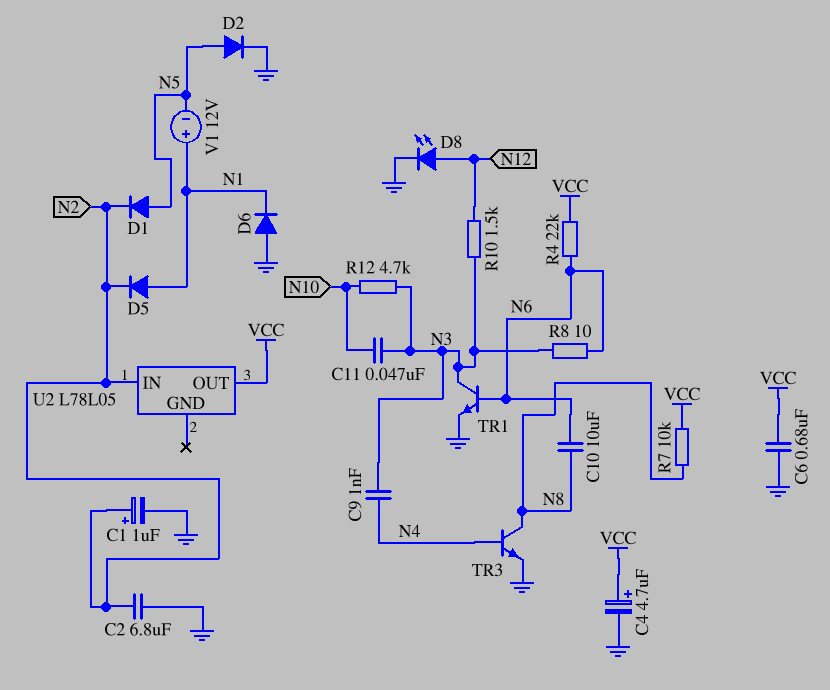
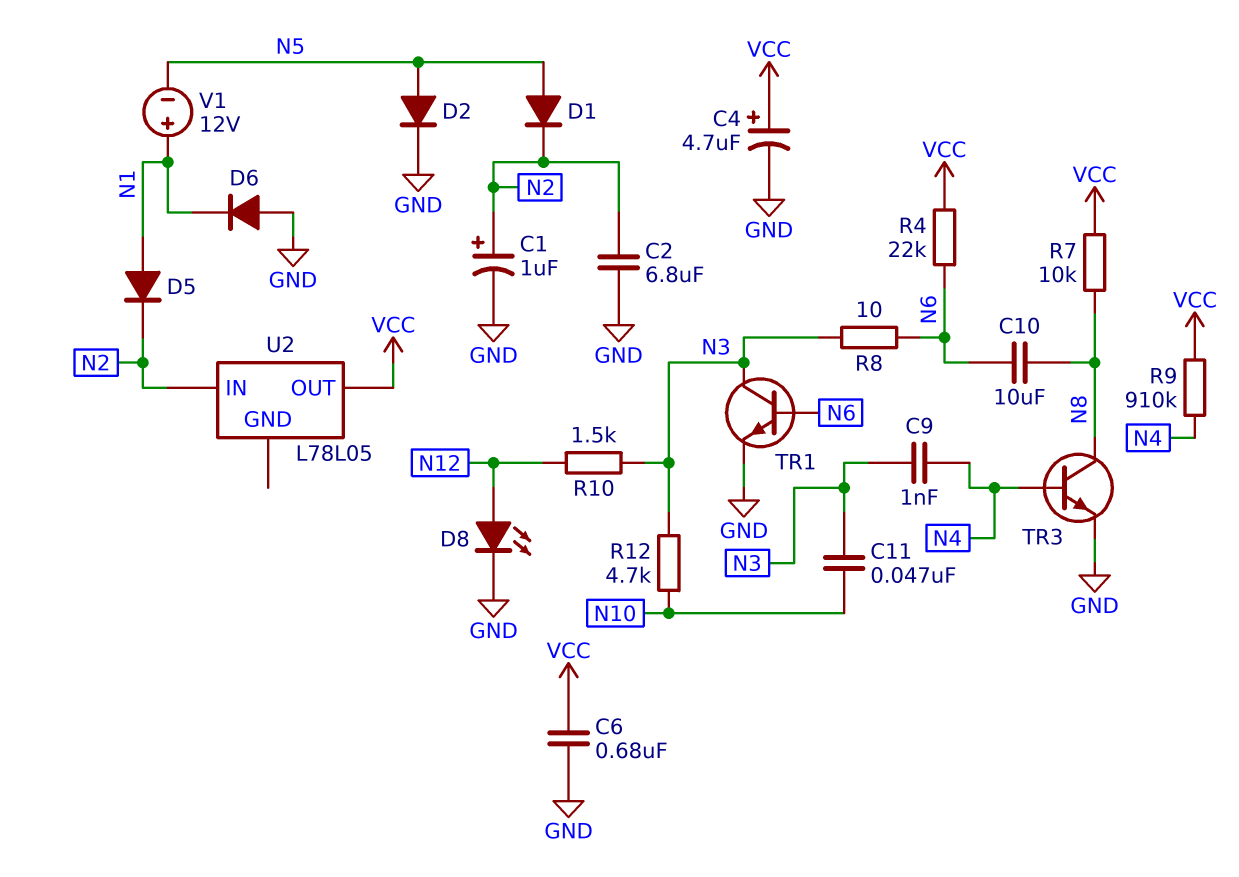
R9: none -> 910k (N4, VCC)

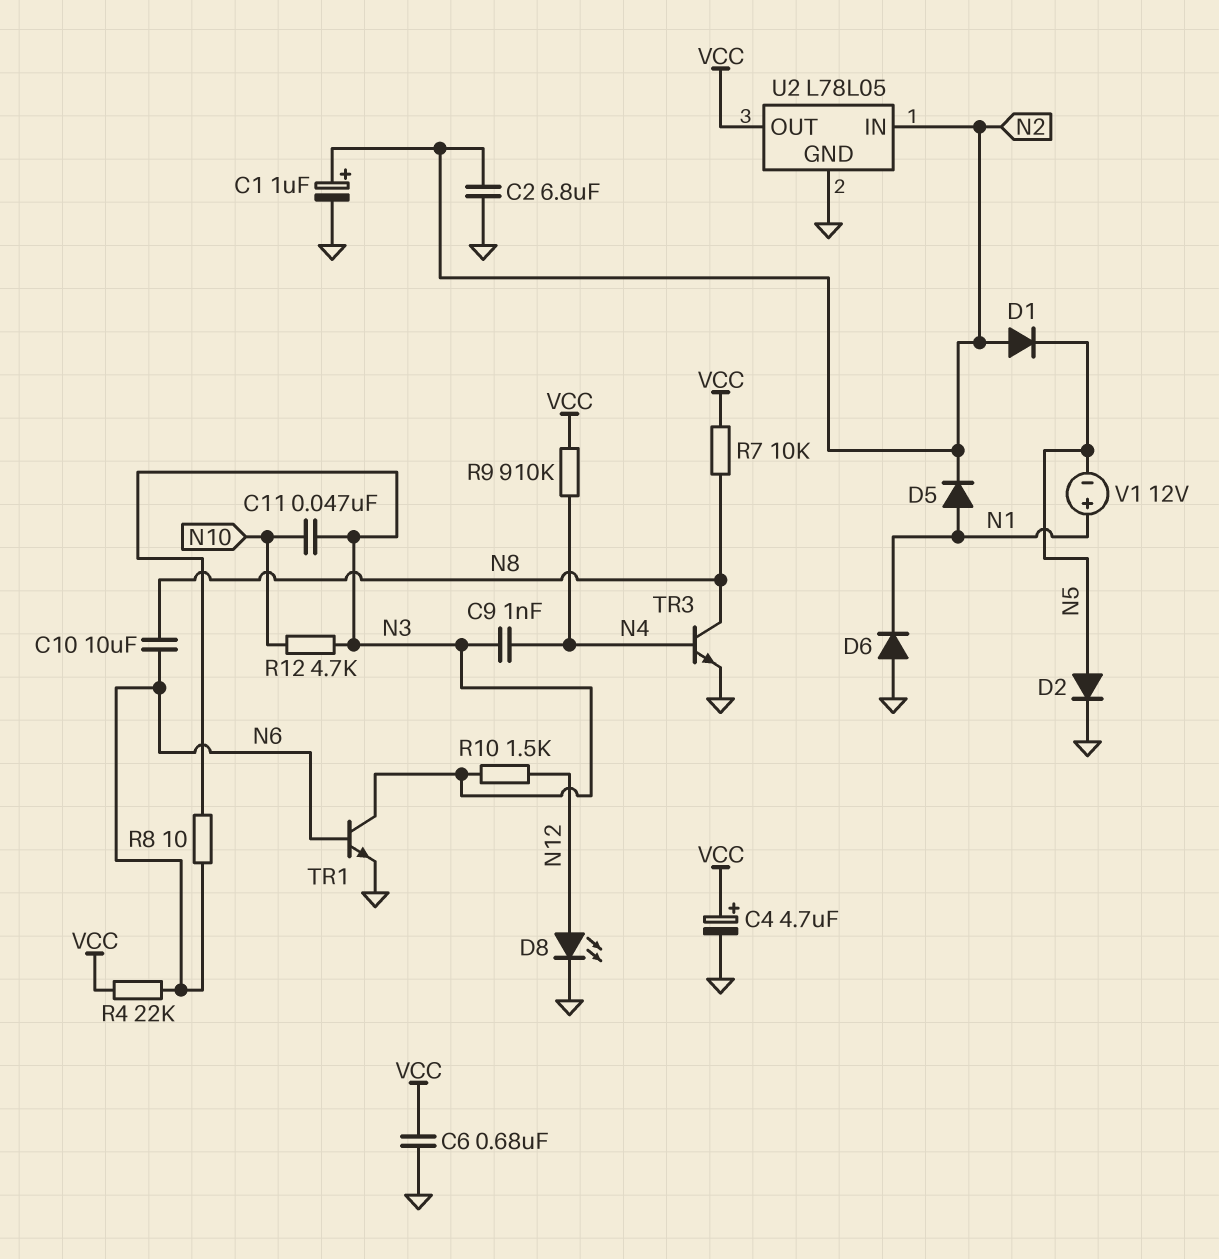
D1: diode (A N5, K N2) -> diode (A N2, K N5)
U2 pin GND: none -> GND

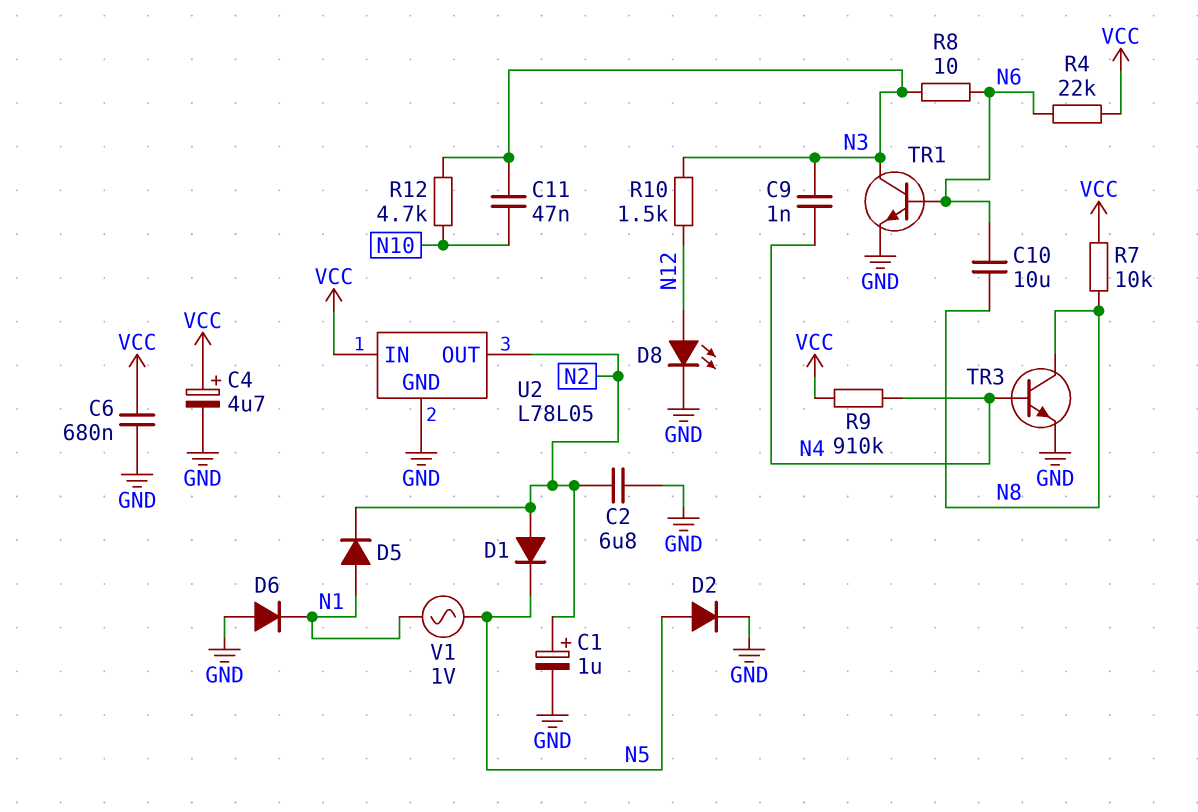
U2 pin IN: N2 -> VCC
U2 pin OUT: VCC -> N2
V1: 12V (plus N1, minus N5) -> AC 1V (N1, N5)

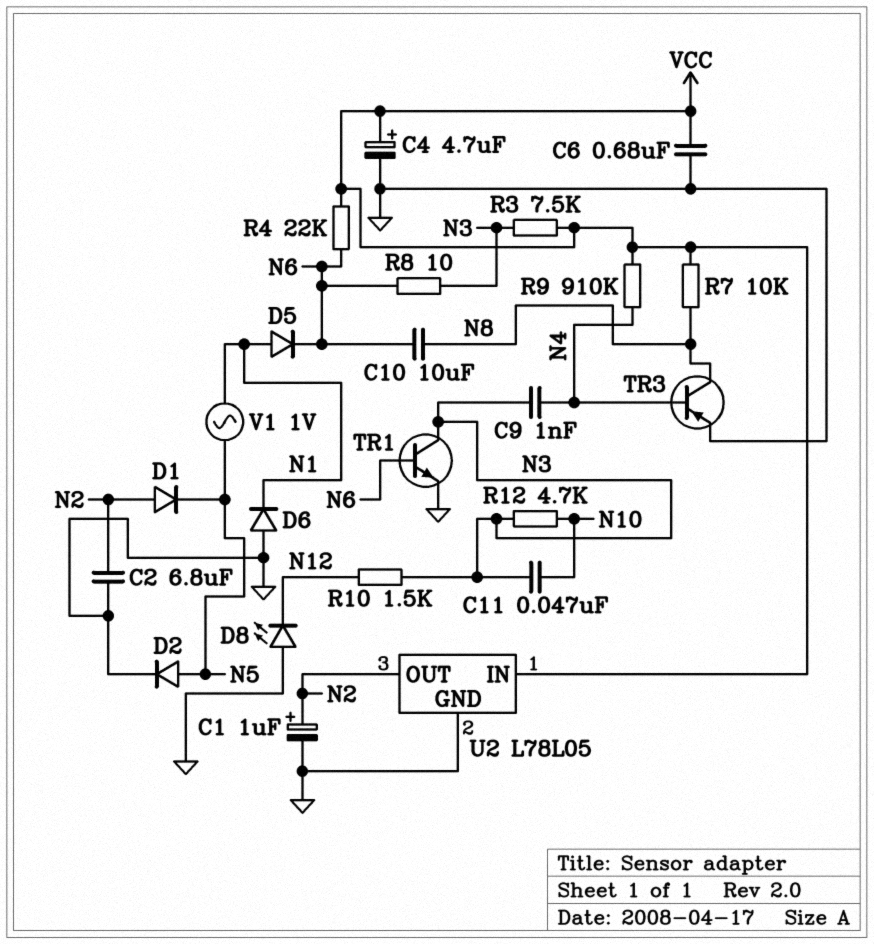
D5: diode (A N1, K N2) -> diode (A N1, K N6)
D8: LED (A N12, K GND) -> LED (A GND, K N12)
R3: none -> 7.5k (N3, VCC)
TR3: NPN (B N4, C N8, E GND) -> PNP (B N4, C N8, E GND)

